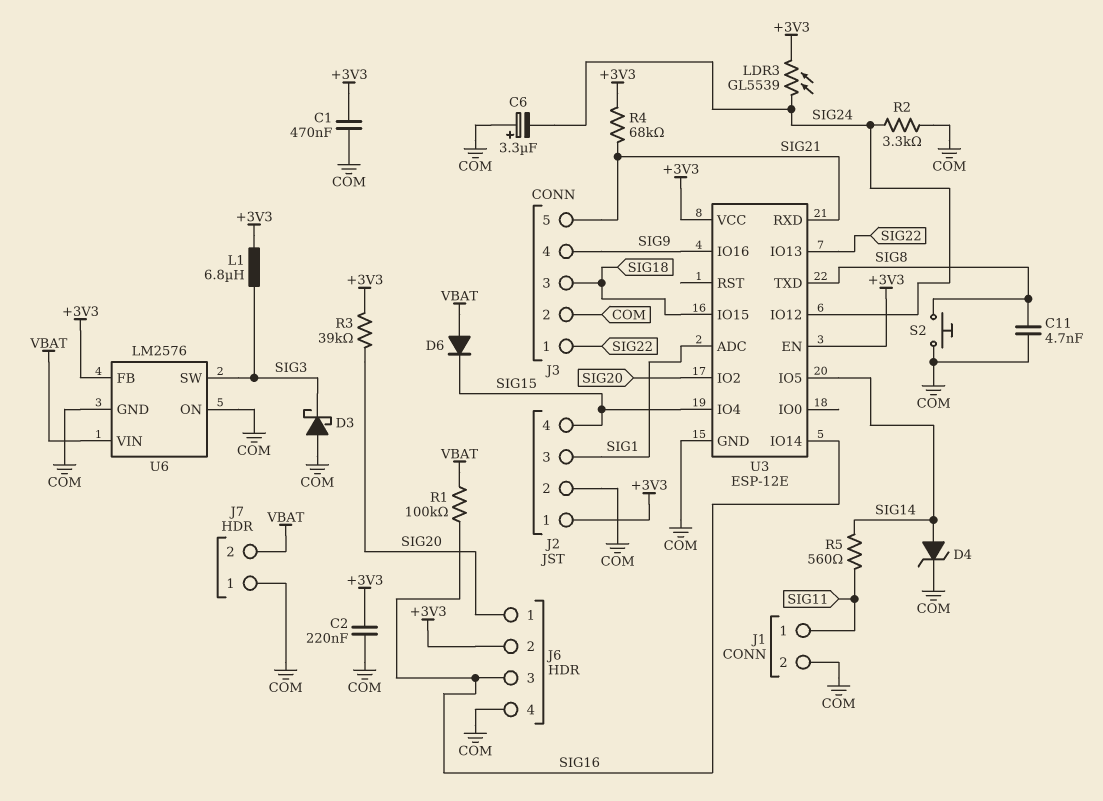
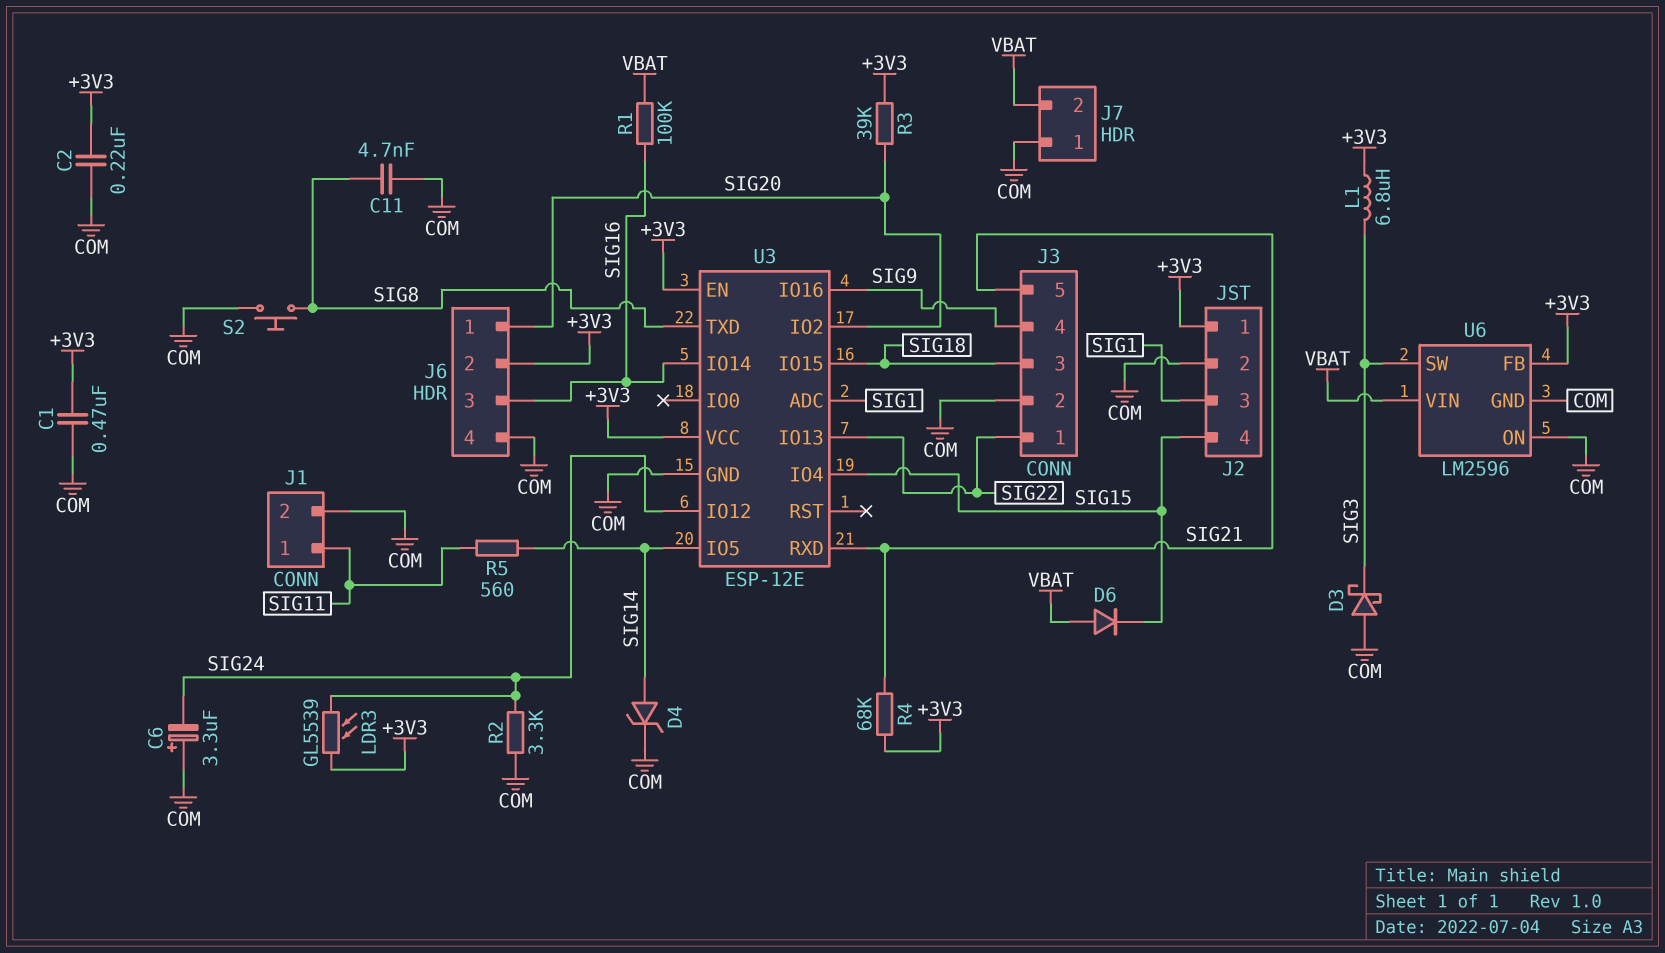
U6: LM2576 -> LM2596

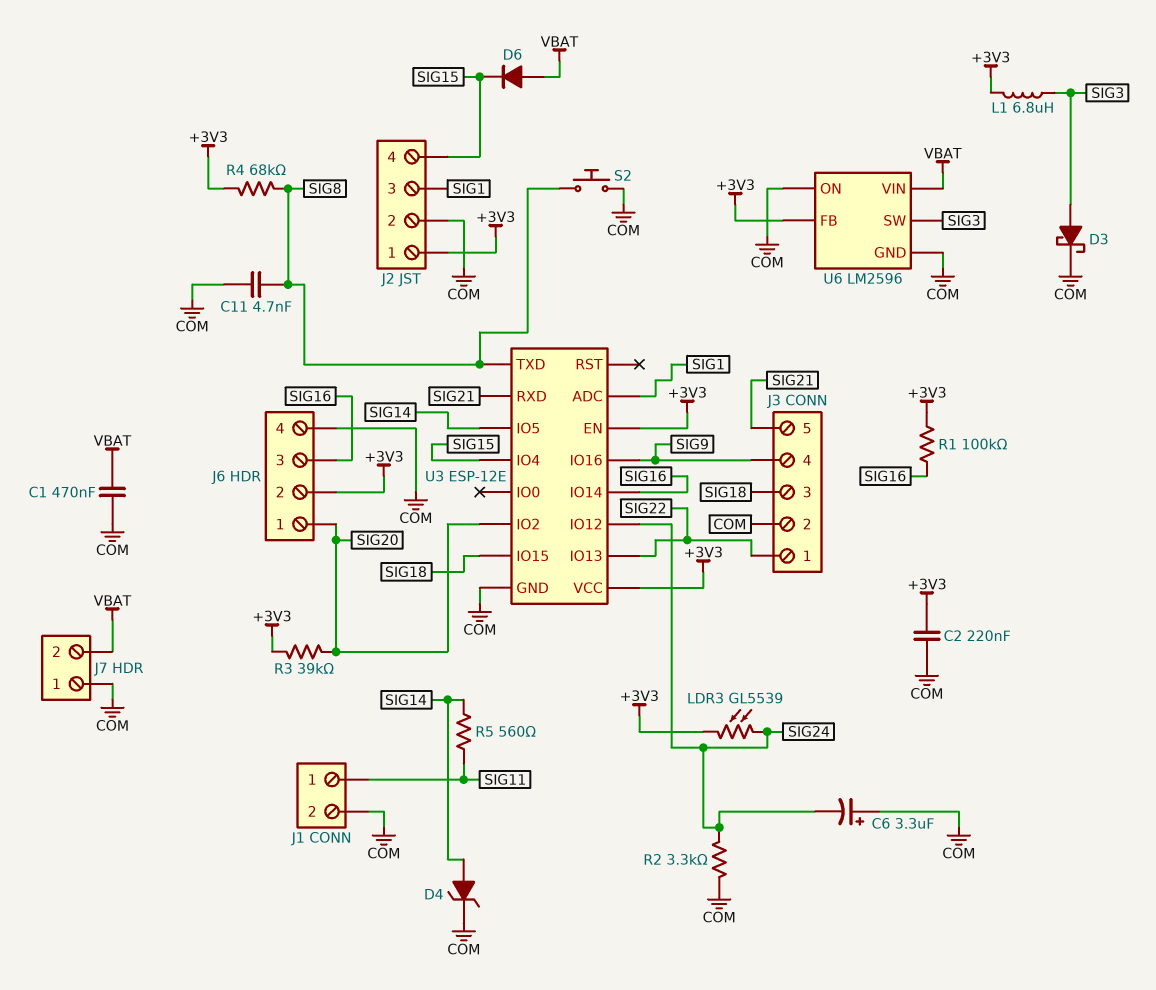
C1: 470nF (+3V3, COM) -> 470nF (COM, VBAT)
D3: schottky (A COM, K SIG3) -> schottky (A SIG3, K COM)
R1: 100k (SIG16, VBAT) -> 100k (+3V3, SIG16)
R4: 68k (+3V3, SIG21) -> 68k (+3V3, SIG8)

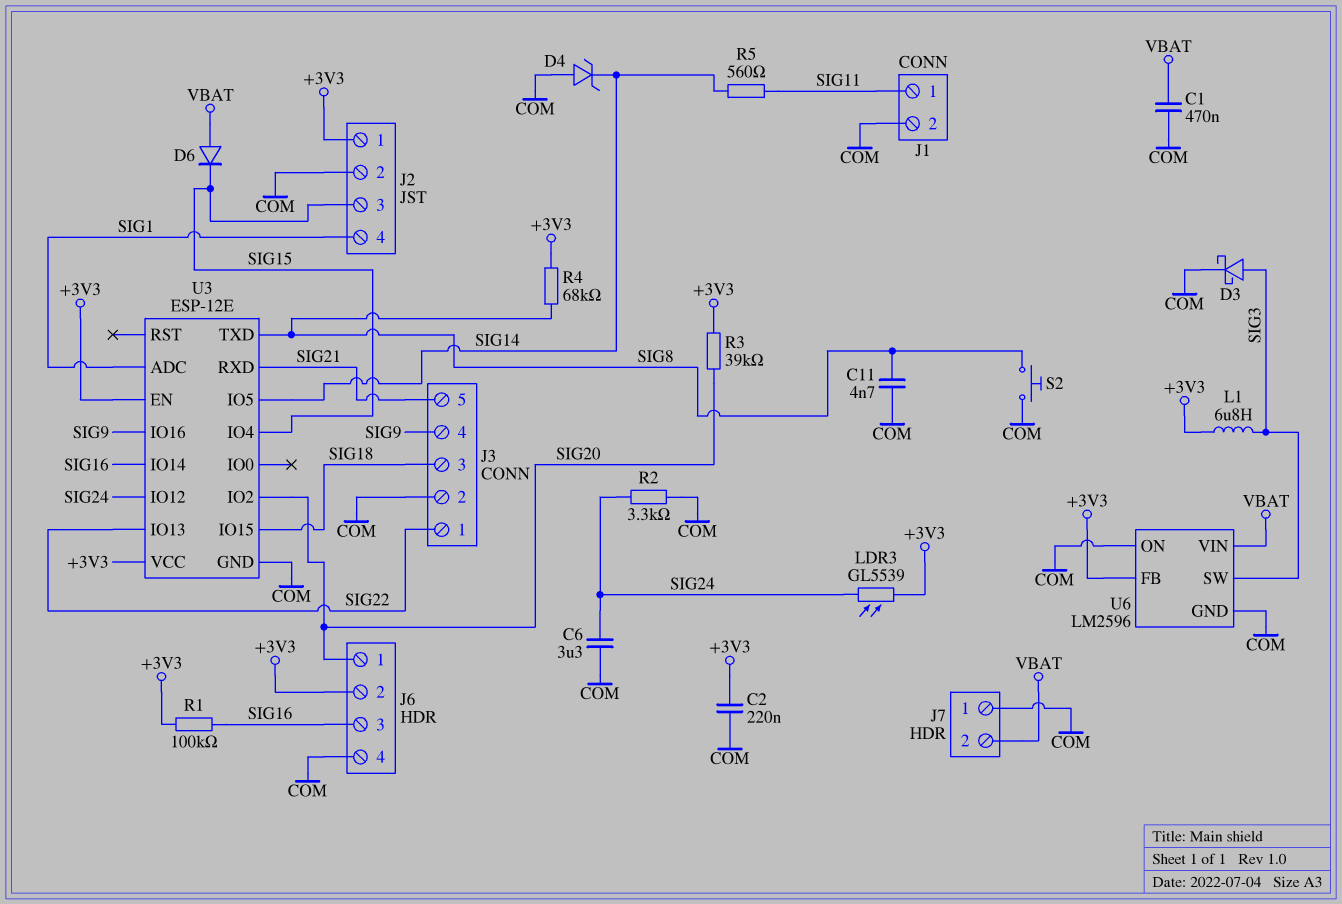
C6: 3.3uF (plus COM, minus SIG24) -> 3.3uF (COM, SIG24)
D4: zener (A SIG14, K COM) -> zener (A COM, K SIG14)
J2 pin 3: SIG1 -> SIG15
J2 pin 4: SIG15 -> SIG1

